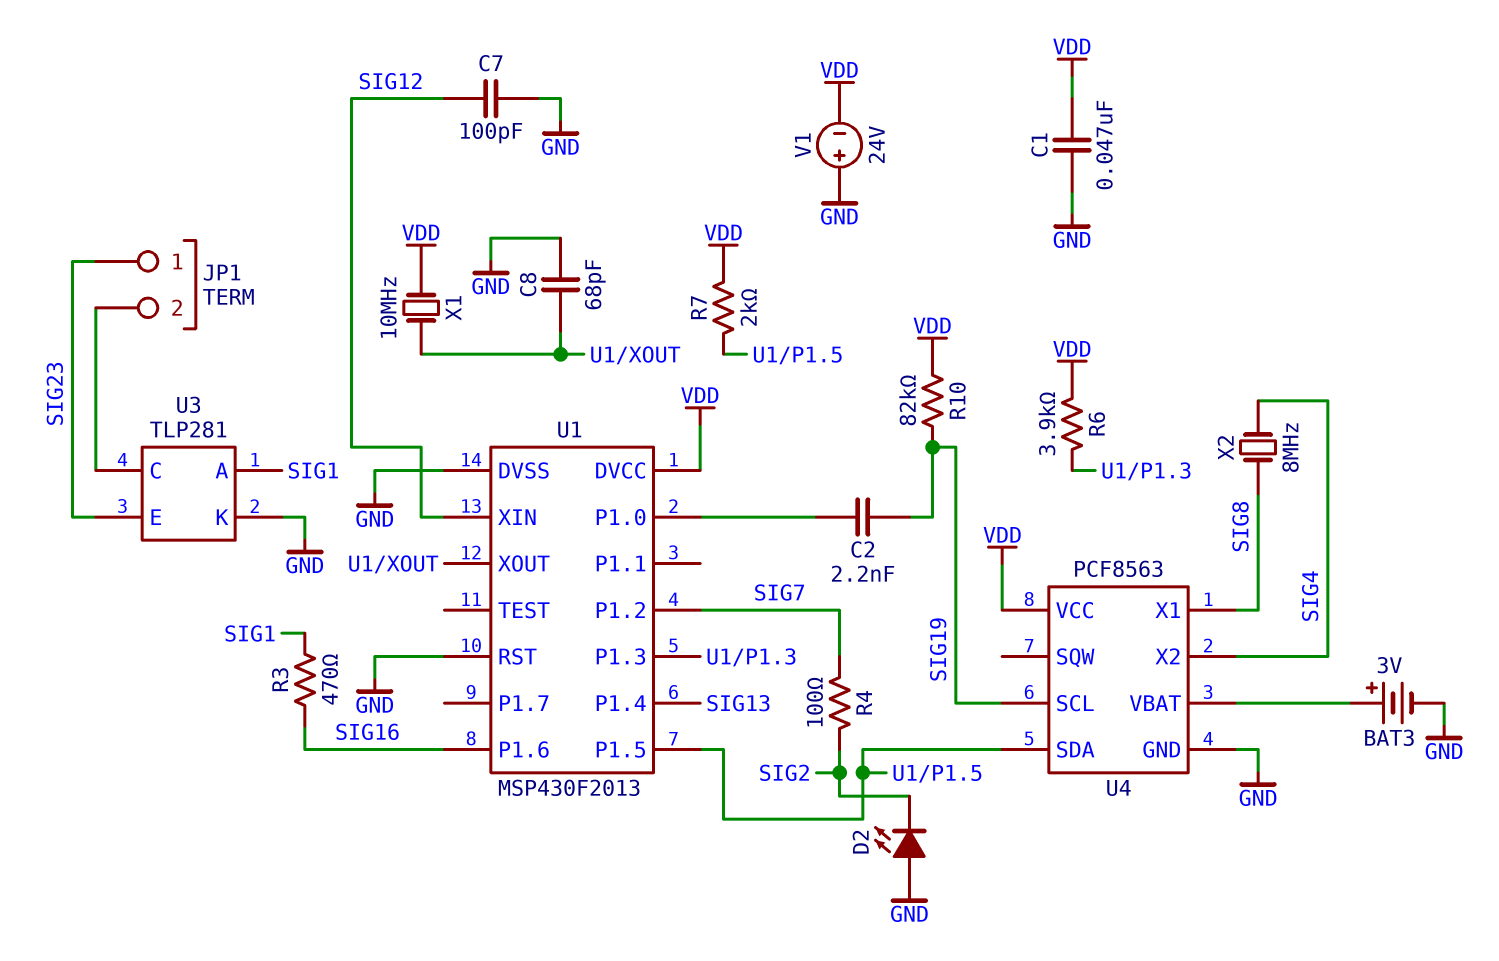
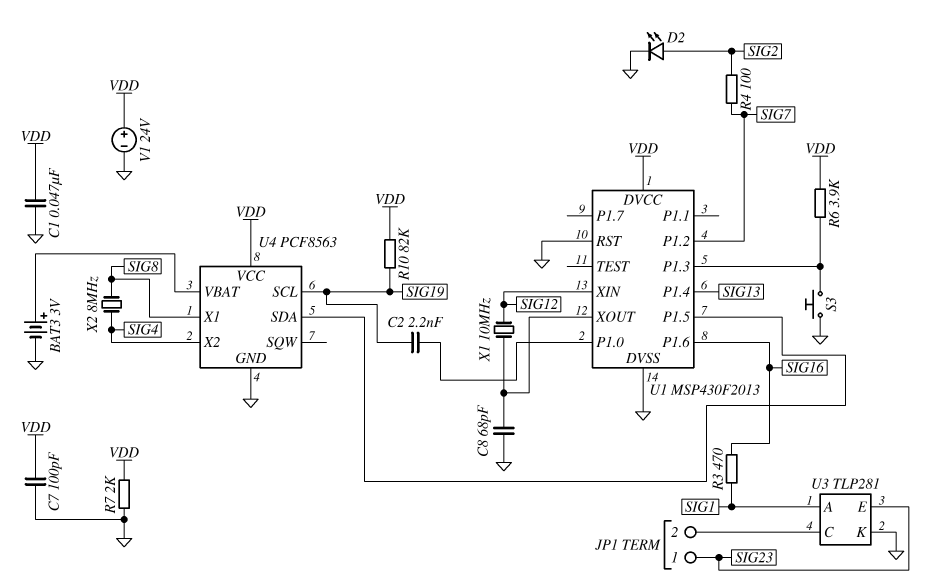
C7: 100pF (GND, SIG12) -> 100pF (GND, VDD)
D2: LED (A GND, K SIG2) -> LED (A SIG2, K GND)
R7: 2k (U1/P1.5, VDD) -> 2k (GND, VDD)
S3: none -> button (GND, U1/P1.3)
V1: 24V (plus GND, minus VDD) -> 24V (plus VDD, minus GND)
X1: 10MHz (U1/XOUT, VDD) -> 10MHz (SIG12, U1/XOUT)

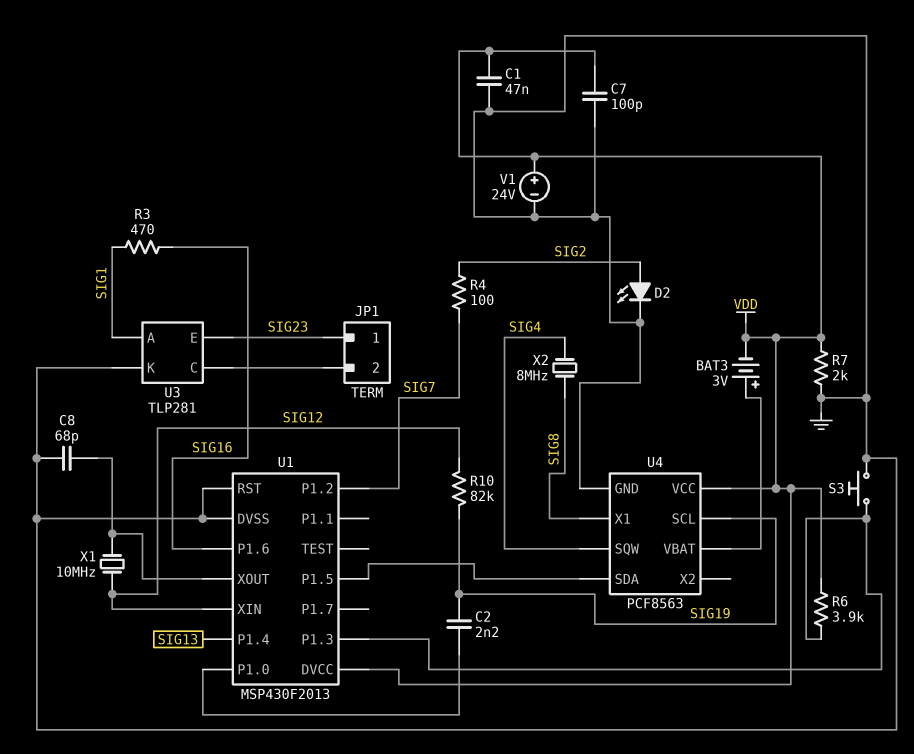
BAT3: 3V (plus U4/VBAT, minus GND) -> 3V (plus U4/VBAT, minus VDD)
R10: 82k (SIG19, VDD) -> 82k (SIG12, SIG19)
U4 pin SQW: none -> SIG4
U4 pin X2: SIG4 -> none

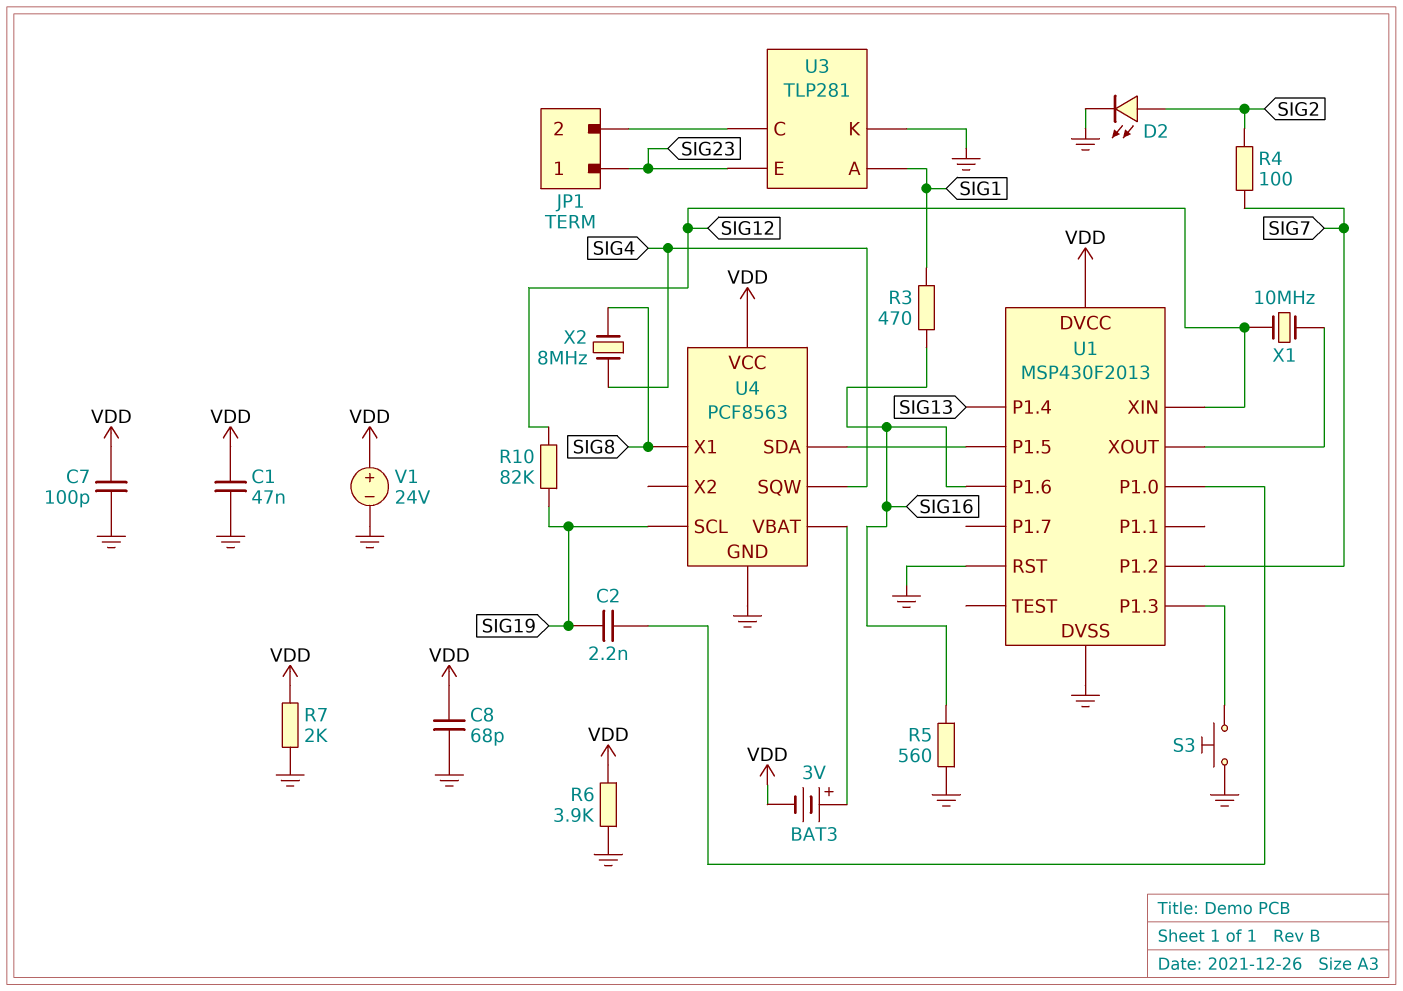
C8: 68pF (GND, U1/XOUT) -> 68pF (GND, VDD)
R5: none -> 560 (GND, SIG16)
R6: 3.9k (U1/P1.3, VDD) -> 3.9k (GND, VDD)

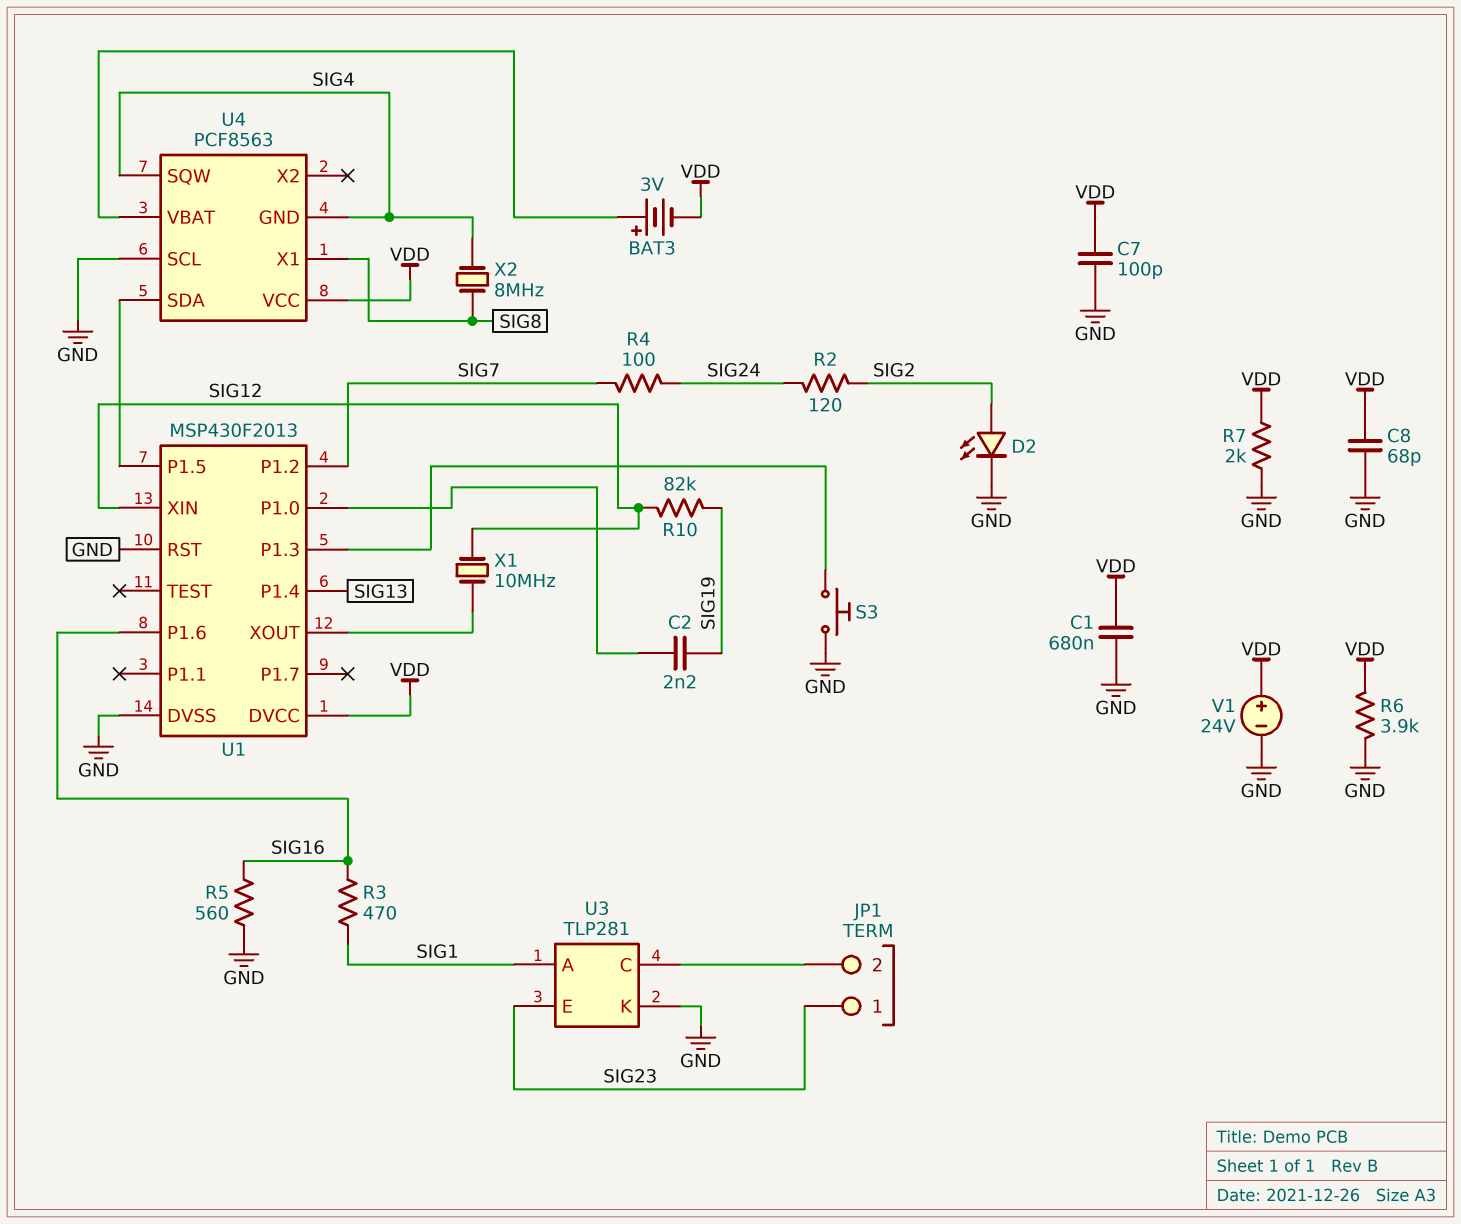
C1: 47nF (GND, VDD) -> 680nF (GND, VDD)
R2: none -> 120 (SIG2, SIG24)
R4: 100 (SIG2, SIG7) -> 100 (SIG7, SIG24)
U4 pin GND: GND -> SIG4
U4 pin SCL: SIG19 -> GND

